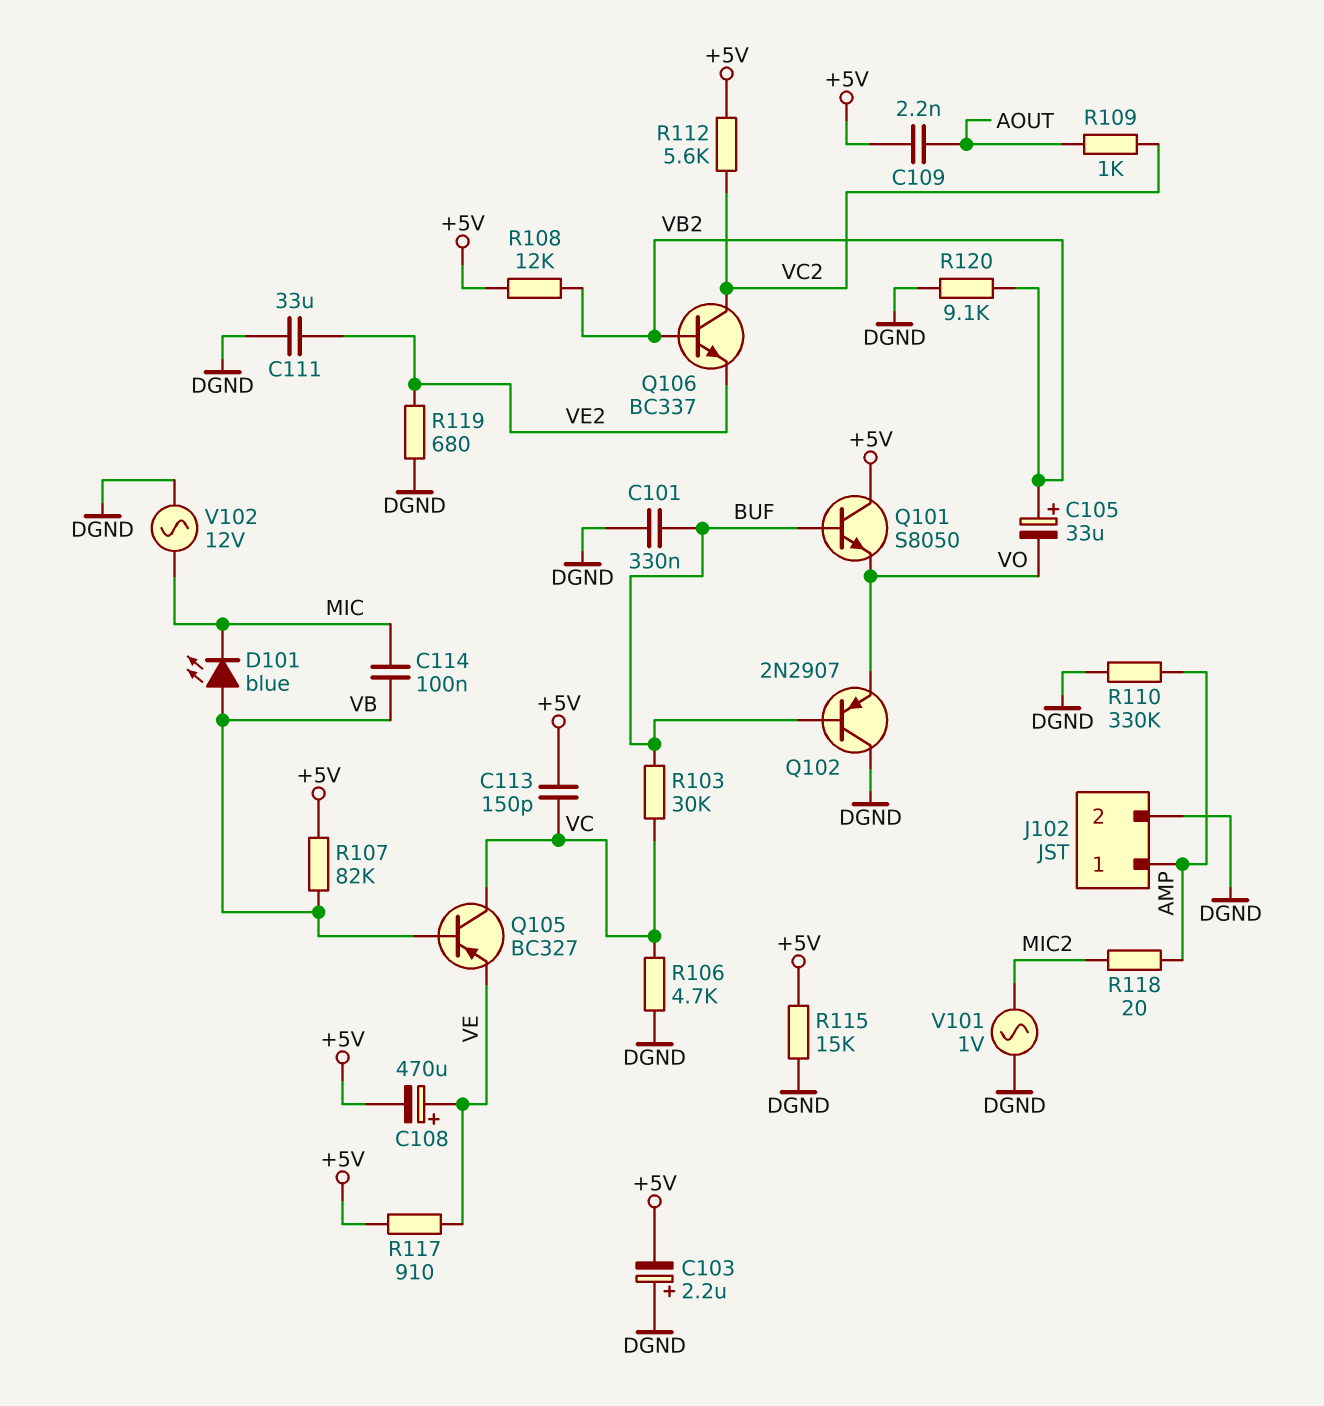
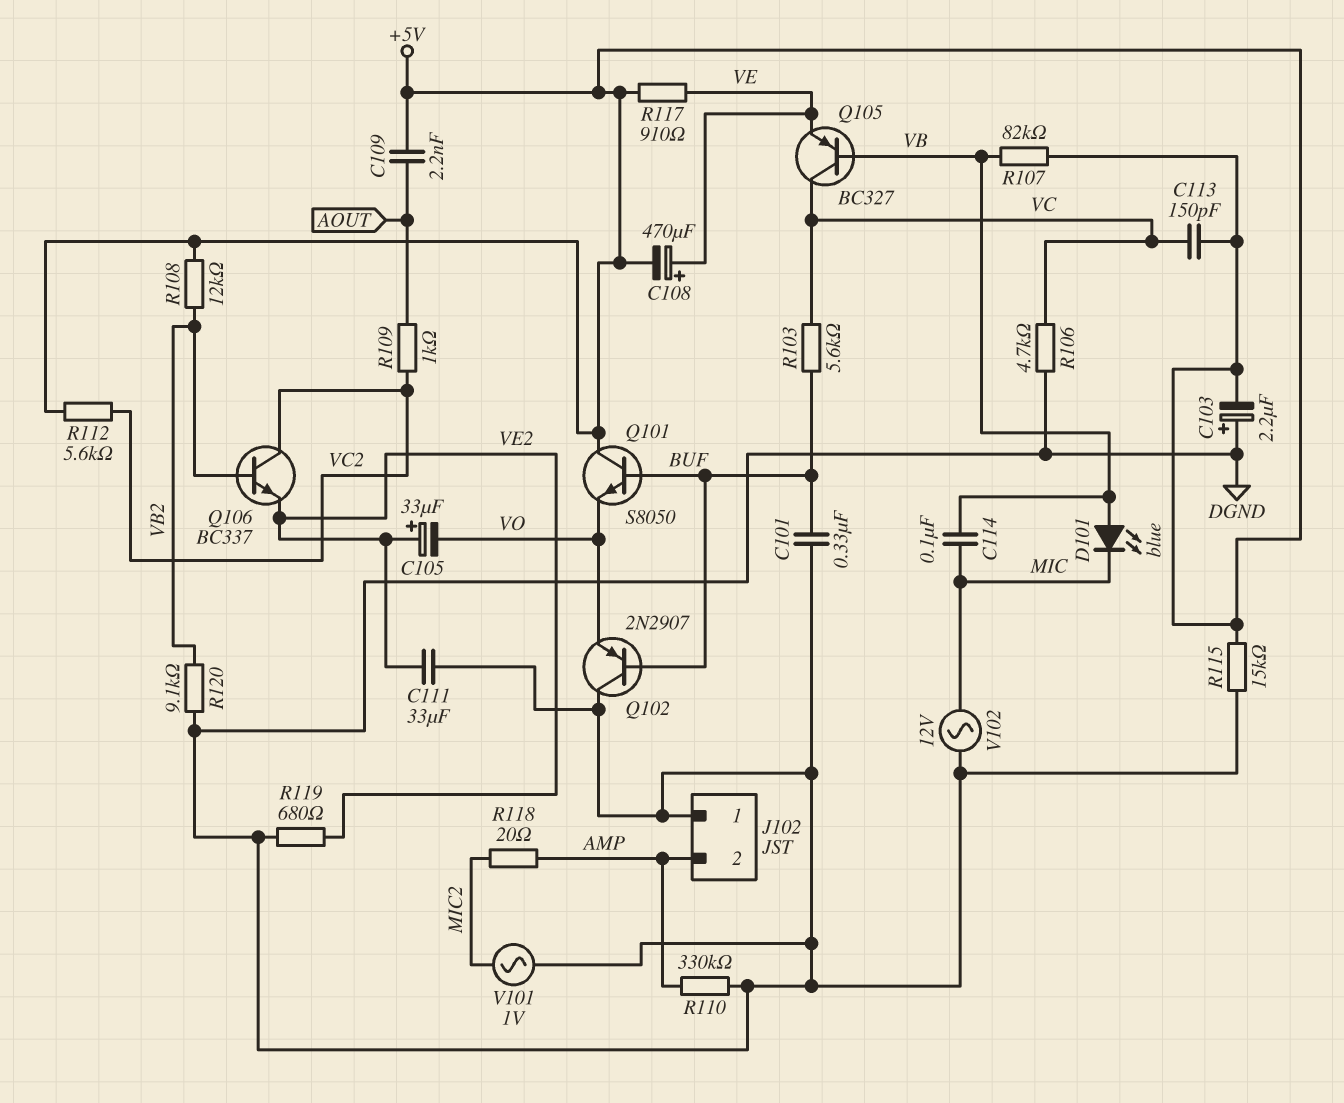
C105: 33uF (plus VB2, minus VO) -> 33uF (plus VE2, minus VO)
J102 pin 1: AMP -> DGND
J102 pin 2: DGND -> AMP
R103: 30k (BUF, VC) -> 5.6k (BUF, VC)

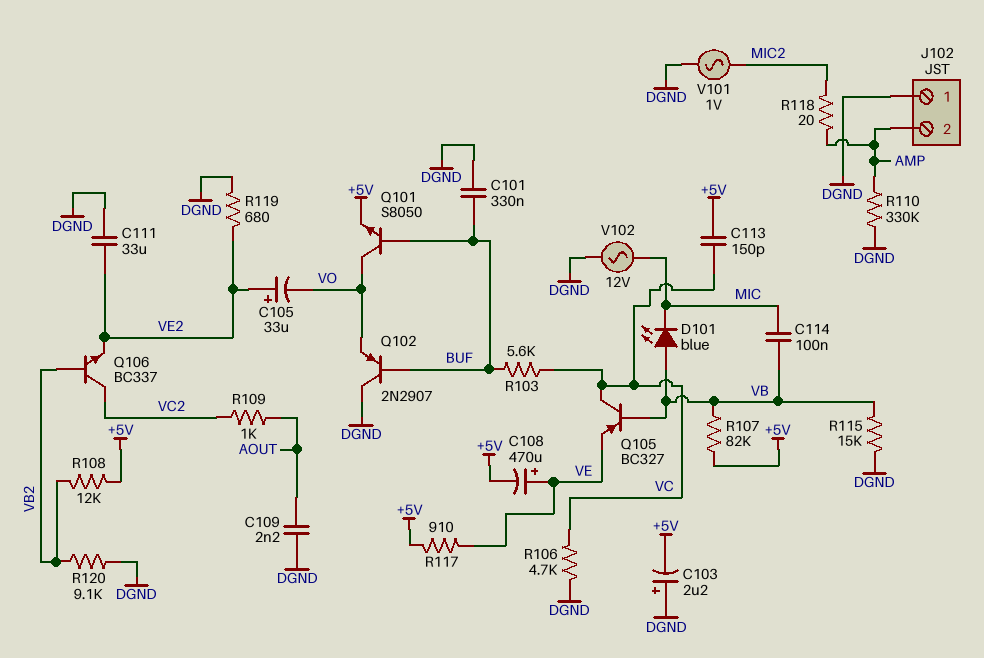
C109: 2.2nF (+5V, AOUT) -> 2.2nF (AOUT, DGND)
Q101: NPN S8050 (B BUF, C +5V, E VO) -> NPN S8050 (B BUF, C VO, E +5V)
R112: 5.6k (+5V, VC2) -> none
R115: 15k (+5V, DGND) -> 15k (DGND, VB)

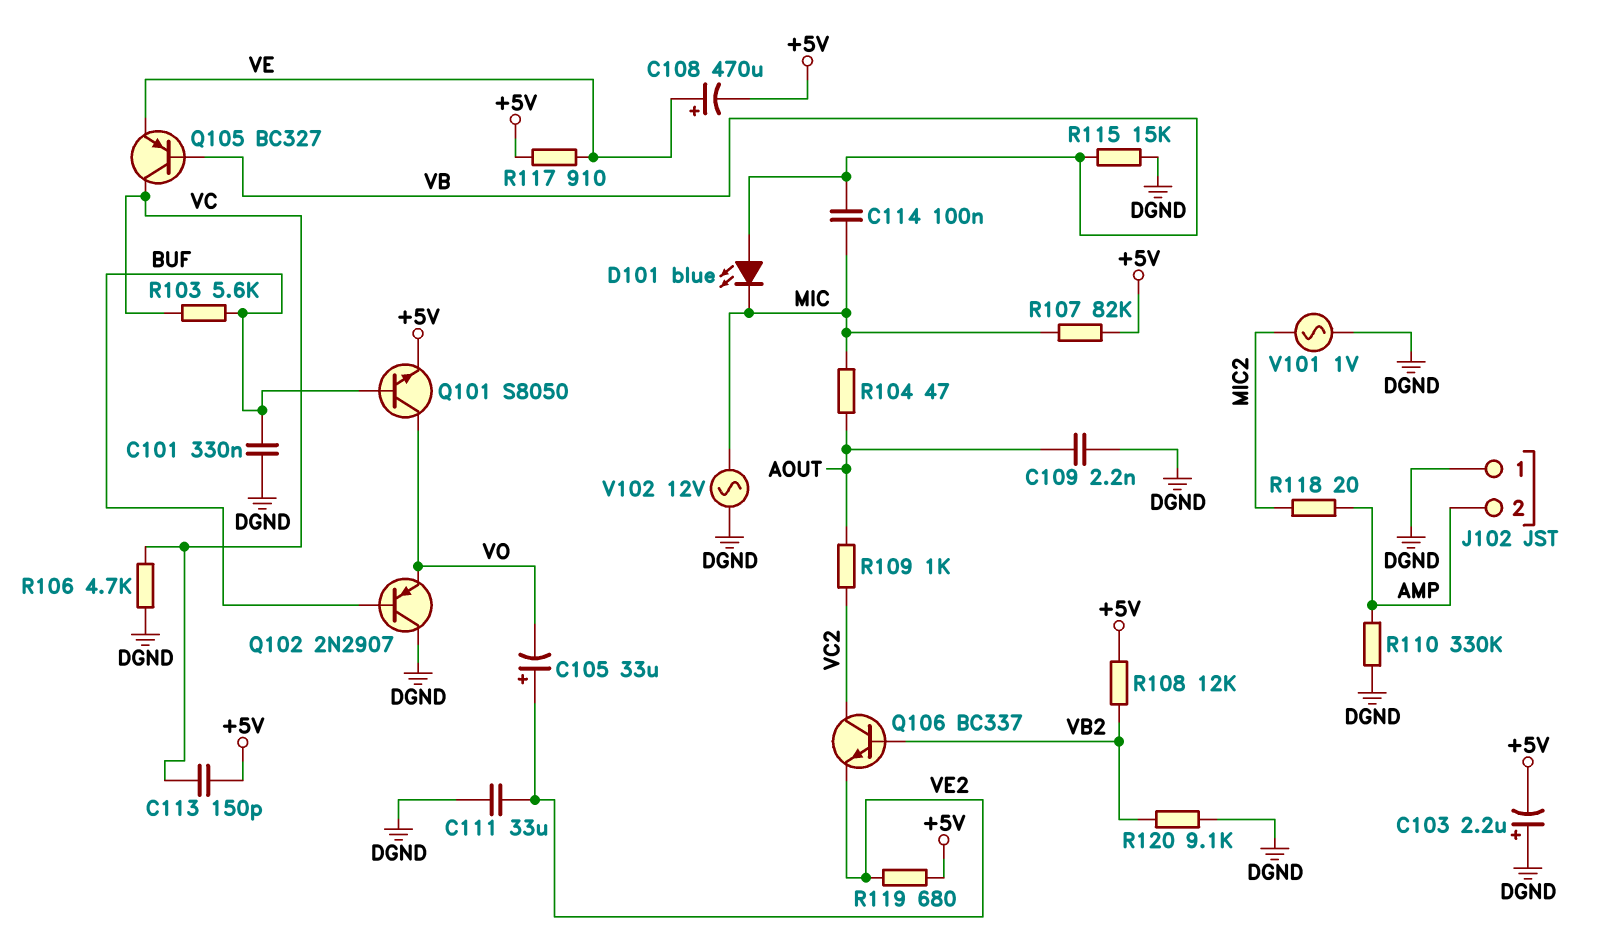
R104: none -> 47 (AOUT, MIC)
R107: 82k (+5V, VB) -> 82k (+5V, MIC)
R119: 680 (DGND, VE2) -> 680 (+5V, VE2)

